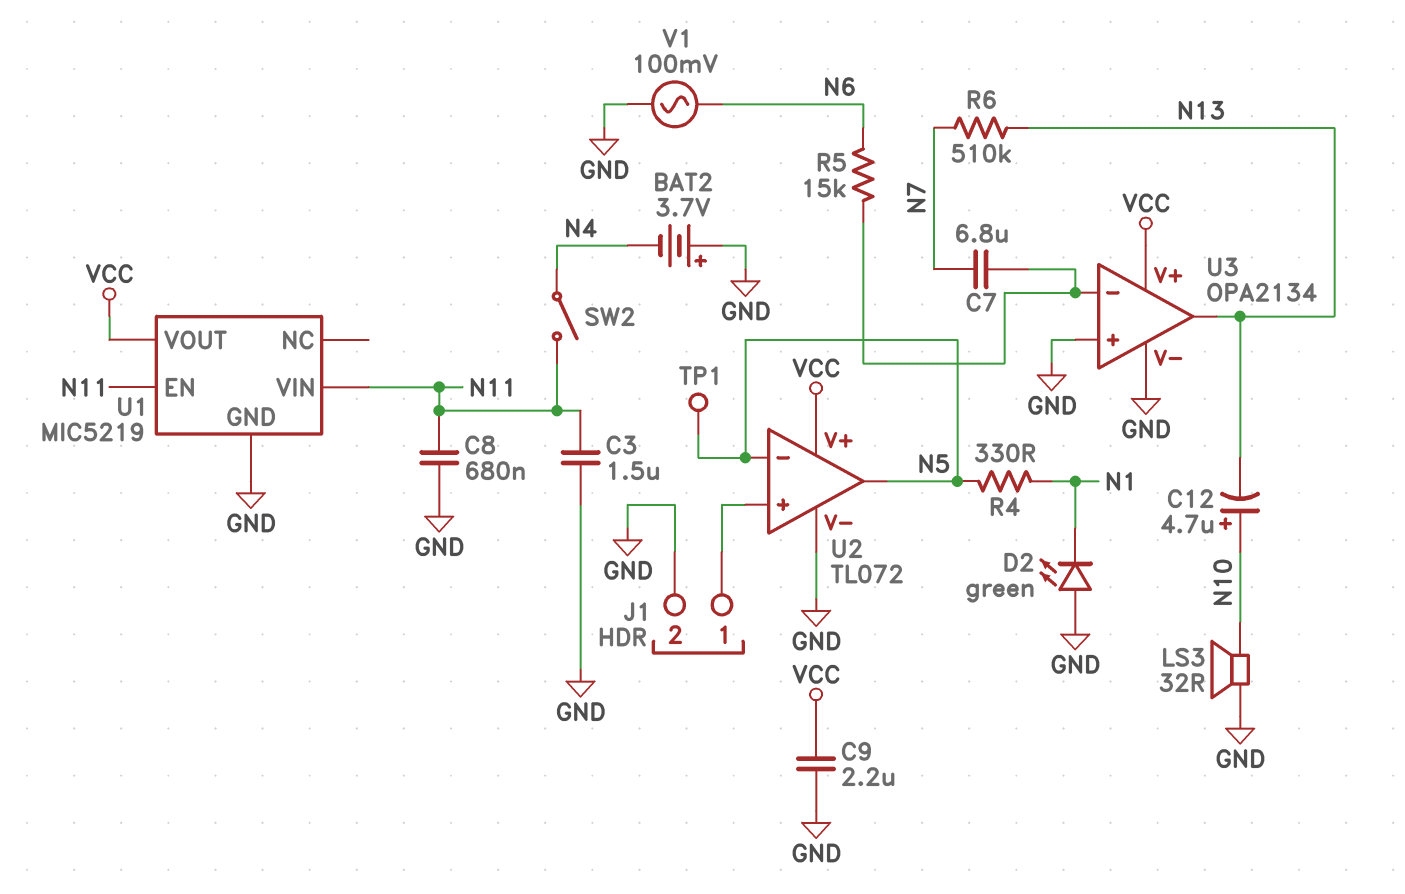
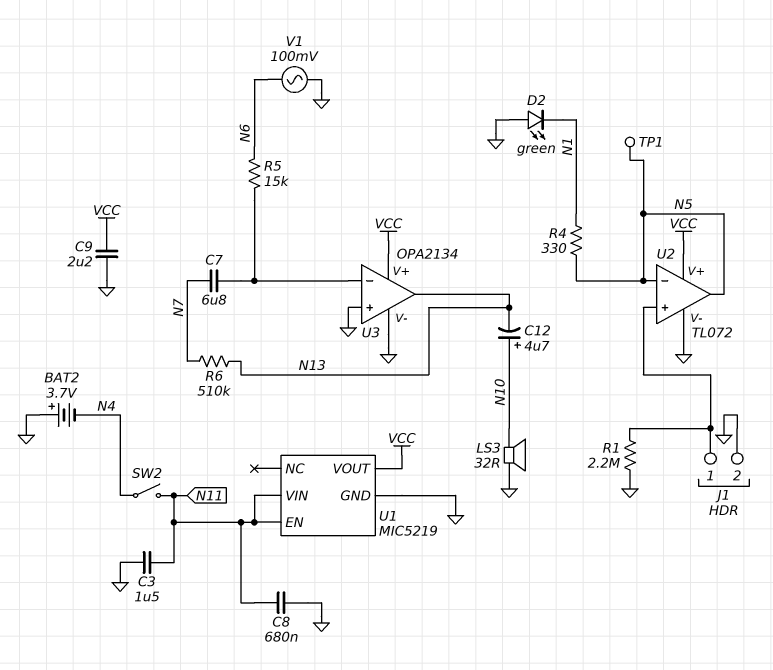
R1: none -> 2.2M (GND, J1/1)

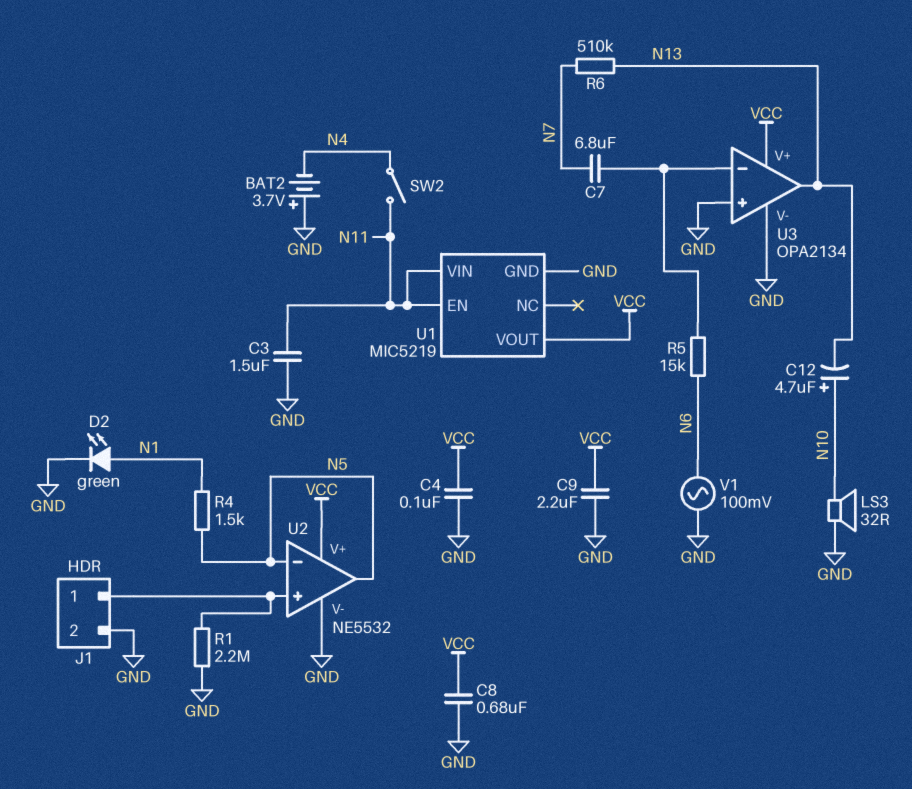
C4: none -> 100nF (GND, VCC)
C8: 680nF (GND, N11) -> 680nF (GND, VCC)
D2: LED green (A GND, K N1) -> LED green (A N1, K GND)
R4: 330 (N1, N5) -> 1.5k (N1, N5)
TP1: test point (N5) -> none
U2: TL072 -> NE5532

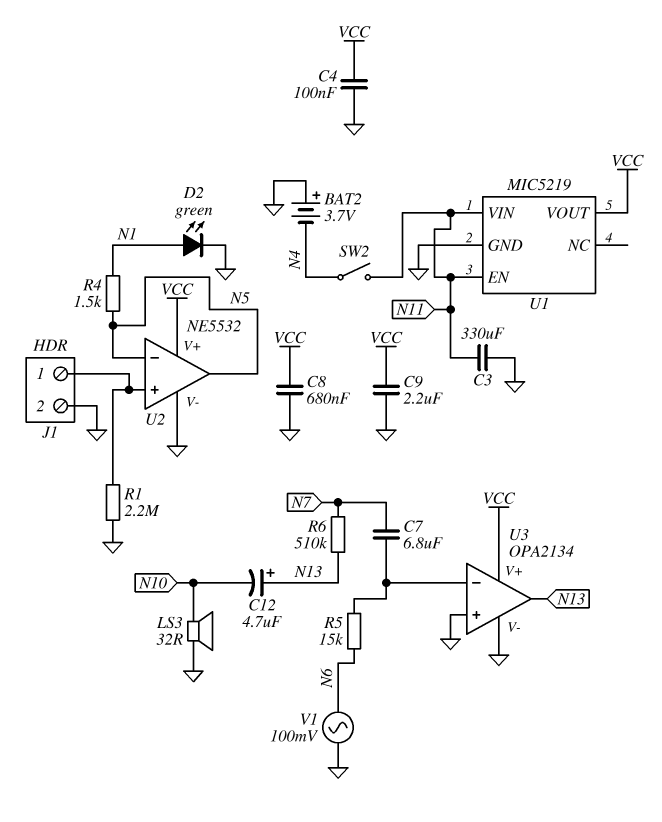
C3: 1.5uF (GND, N11) -> 330uF (GND, N11)
C12: 4.7uF (plus N10, minus N13) -> 4.7uF (plus N13, minus N10)

